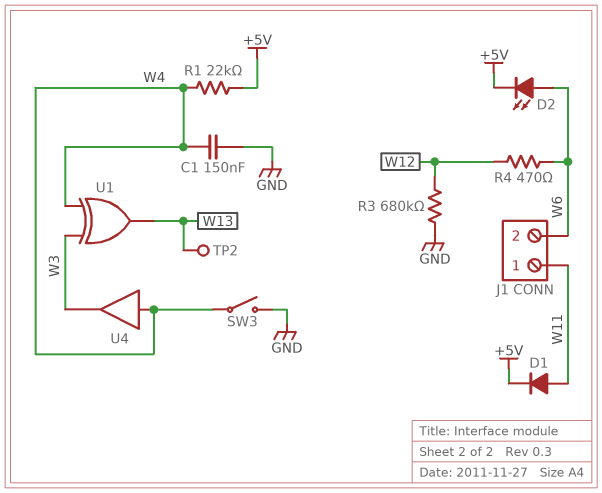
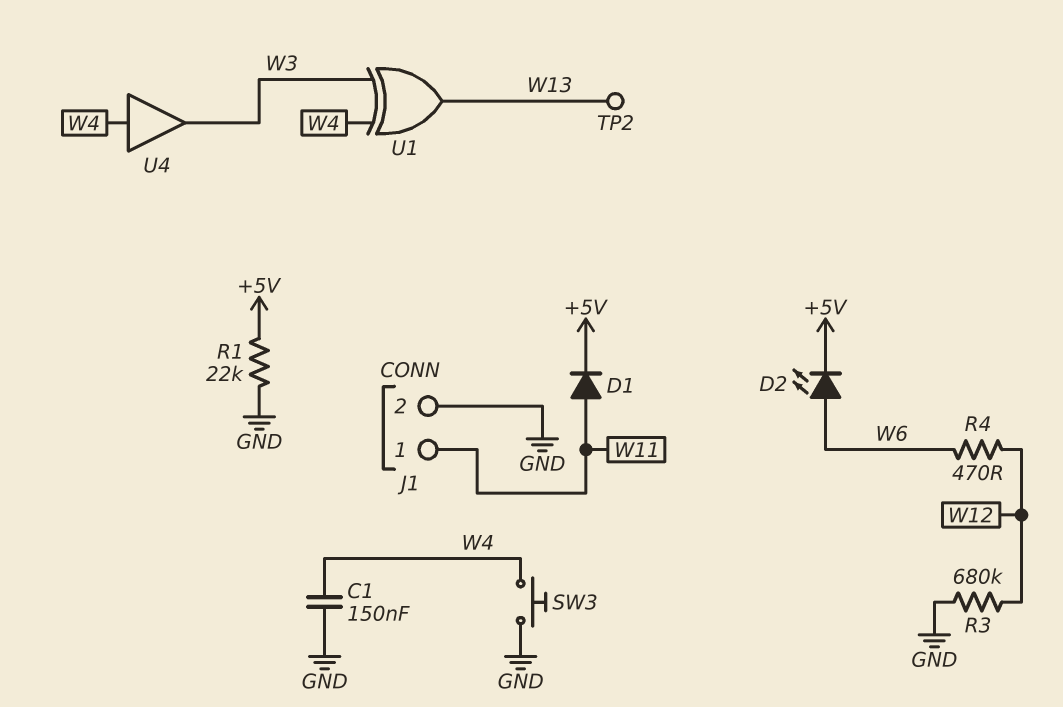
J1 pin 2: W6 -> GND
R1: 22k (+5V, W4) -> 22k (+5V, GND)
SW3: switch (GND, W4) -> button (GND, W4)

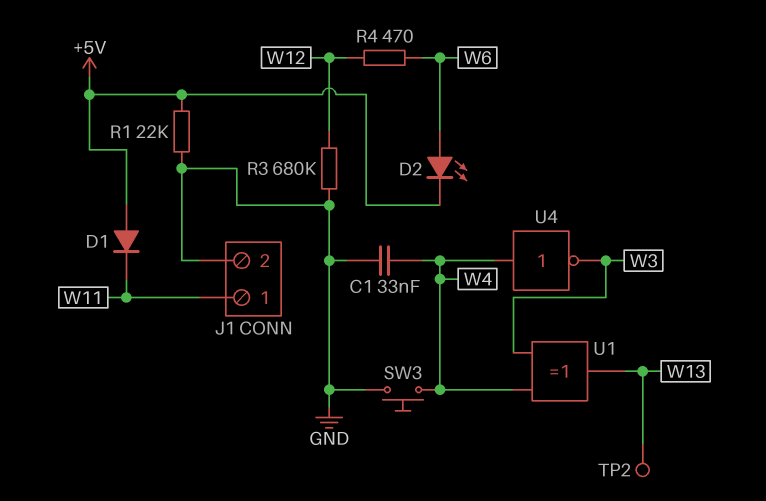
C1: 150nF (GND, W4) -> 33nF (GND, W4)
D1: diode (A W11, K +5V) -> diode (A +5V, K W11)
U4: buffer (in W4, out W3) -> NOT (in W4, out W3)

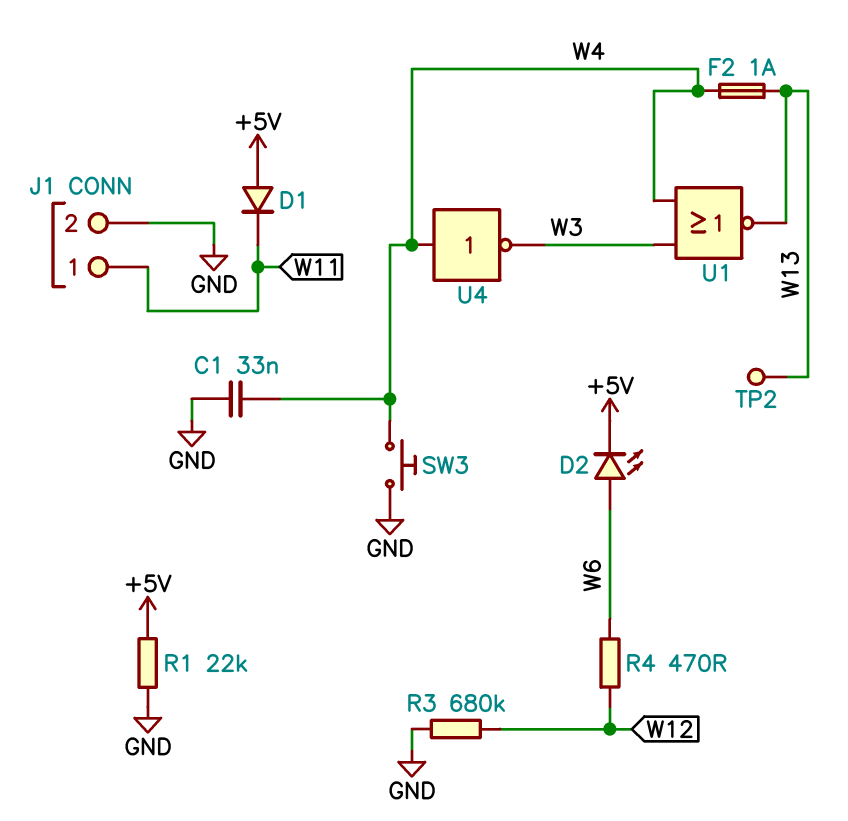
F2: none -> 1A (W4, W13)
U1: XOR (in W3, in W4, out W13) -> NOR (in W3, in W4, out W13)

